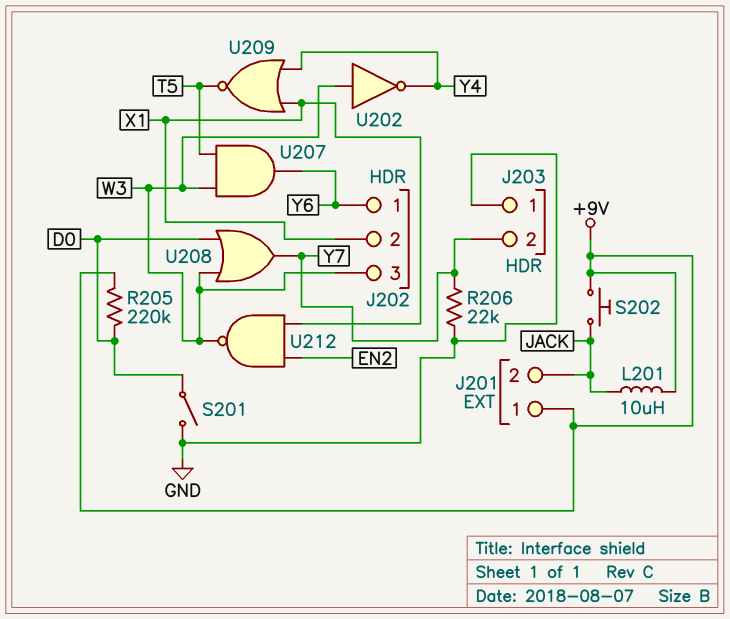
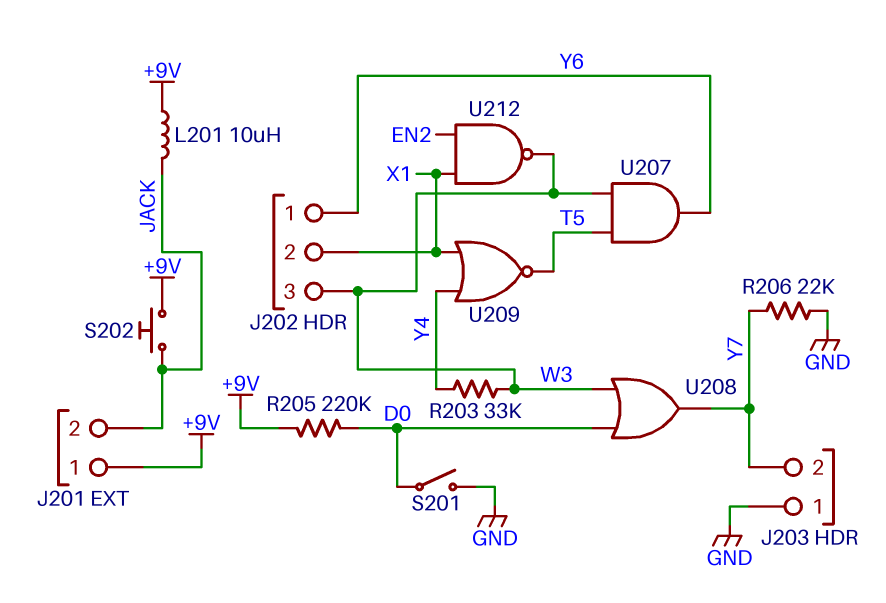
R203: none -> 33k (W3, Y4)
U202: NOT (in W3, out Y4) -> none

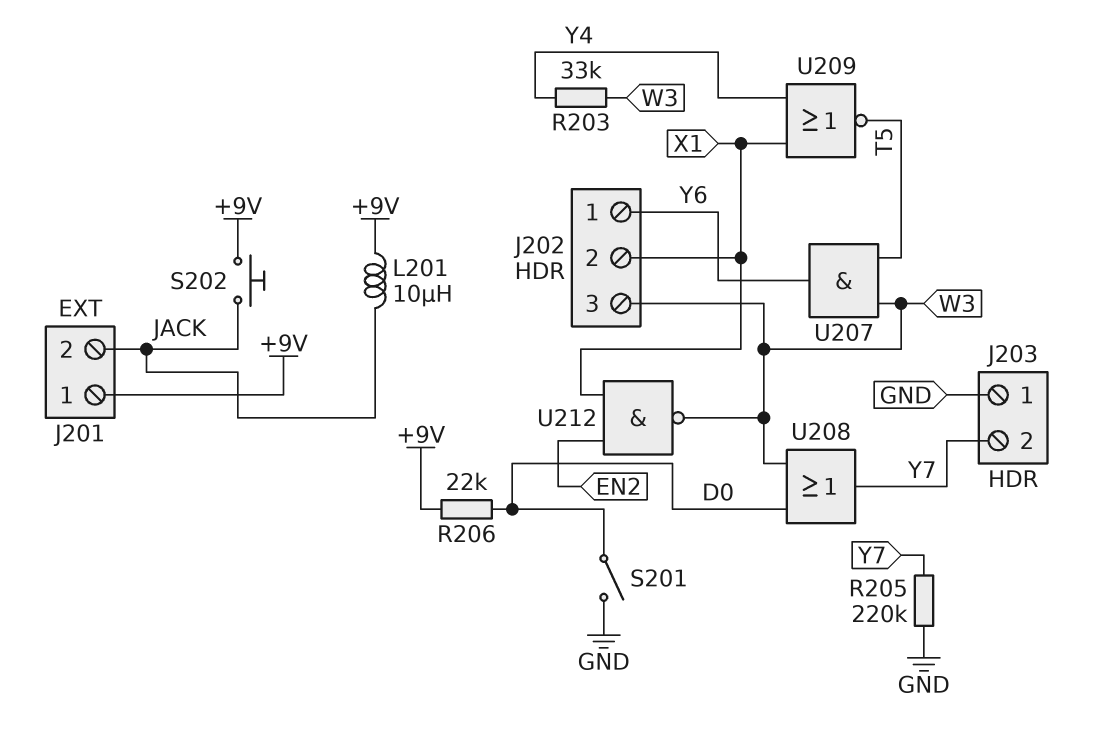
R205: 220k (+9V, D0) -> 220k (GND, Y7)
R206: 22k (GND, Y7) -> 22k (+9V, D0)

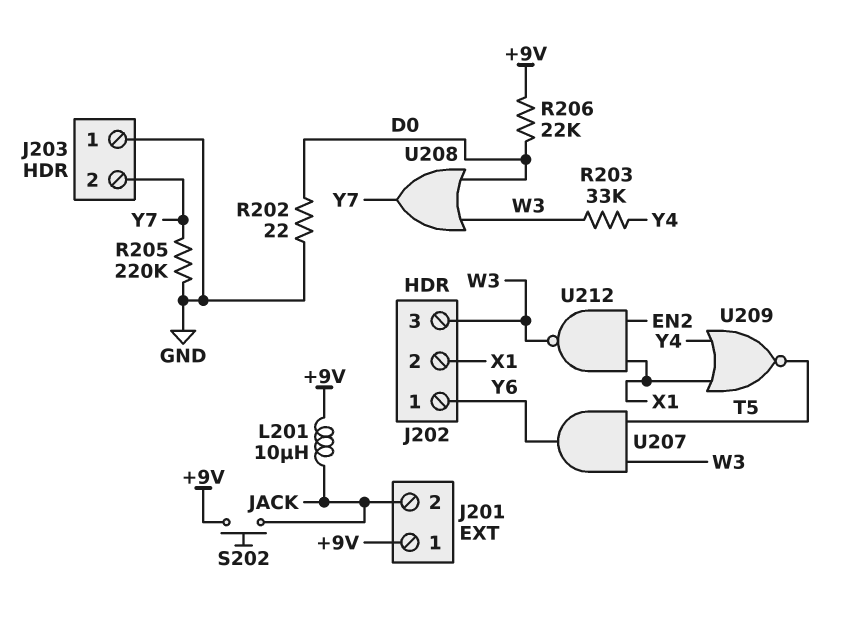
R202: none -> 22 (D0, GND)
S201: switch (D0, GND) -> none

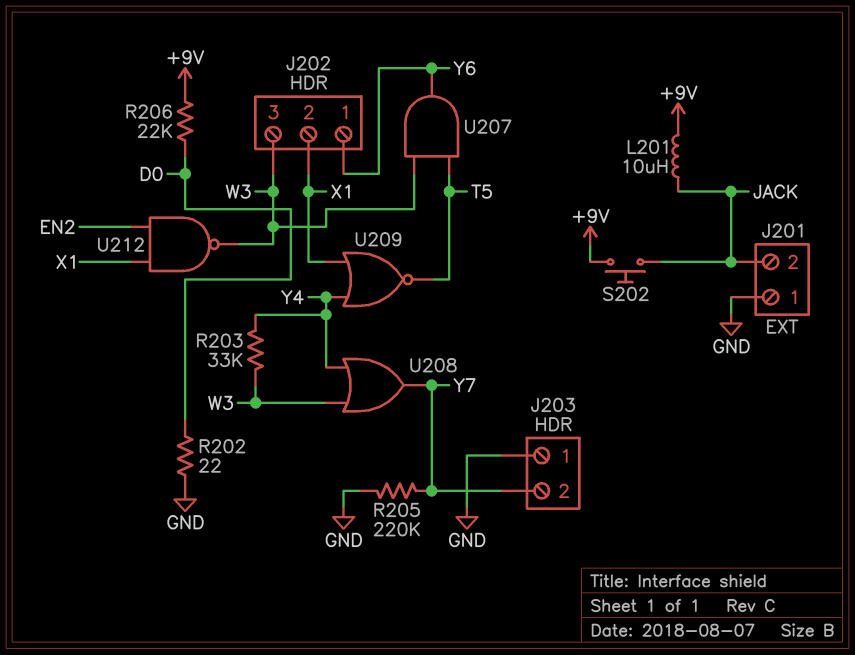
J201 pin 1: +9V -> GND
U208: OR (in D0, in W3, out Y7) -> OR (in W3, in Y4, out Y7)

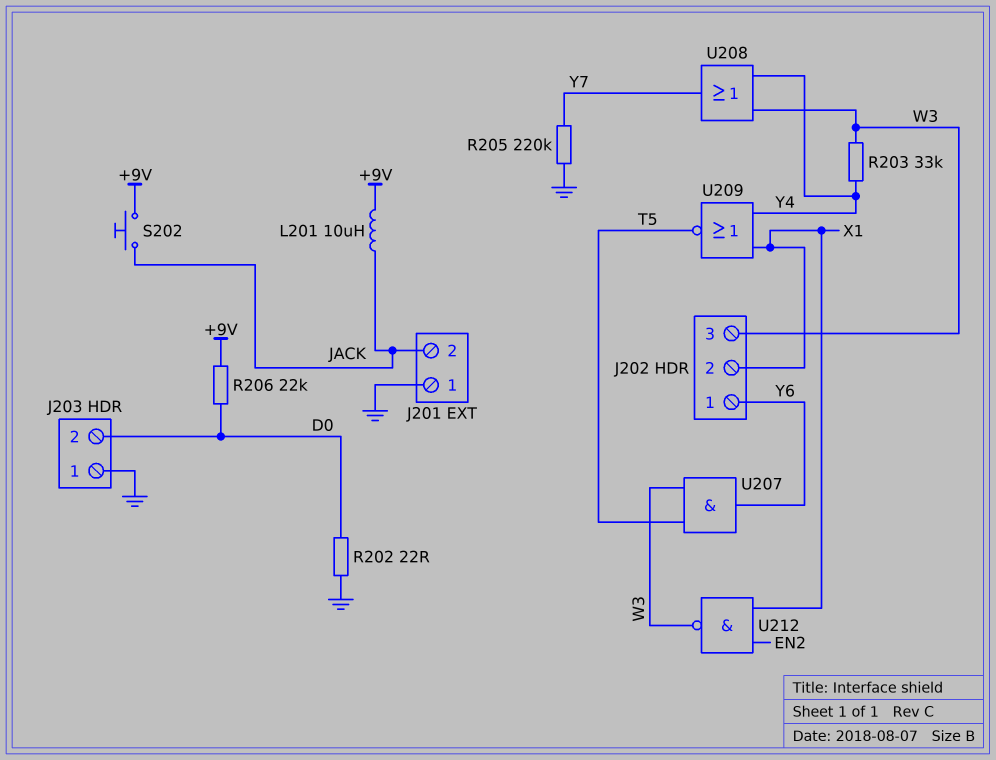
J203 pin 2: Y7 -> D0

